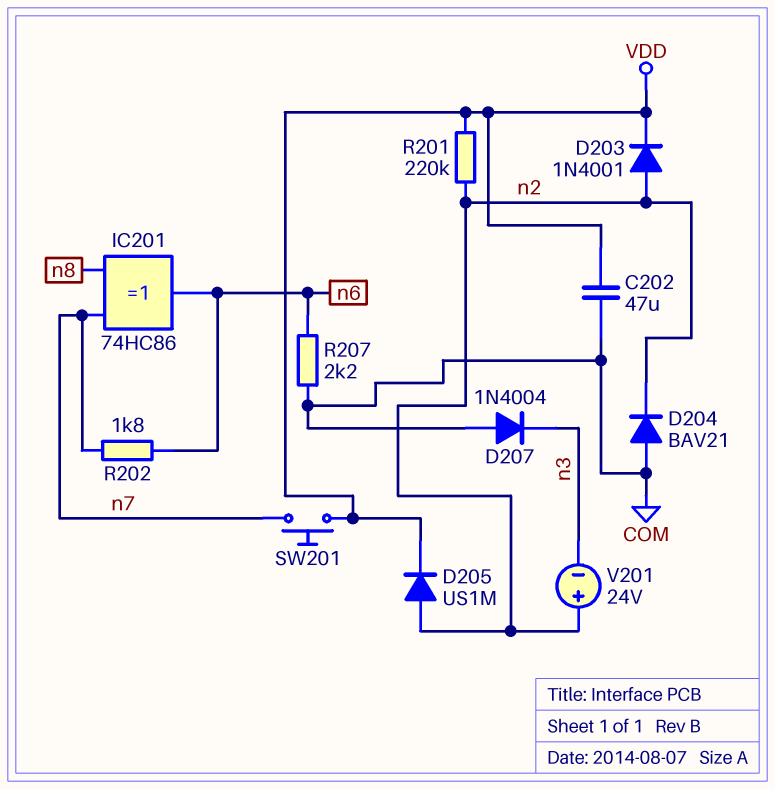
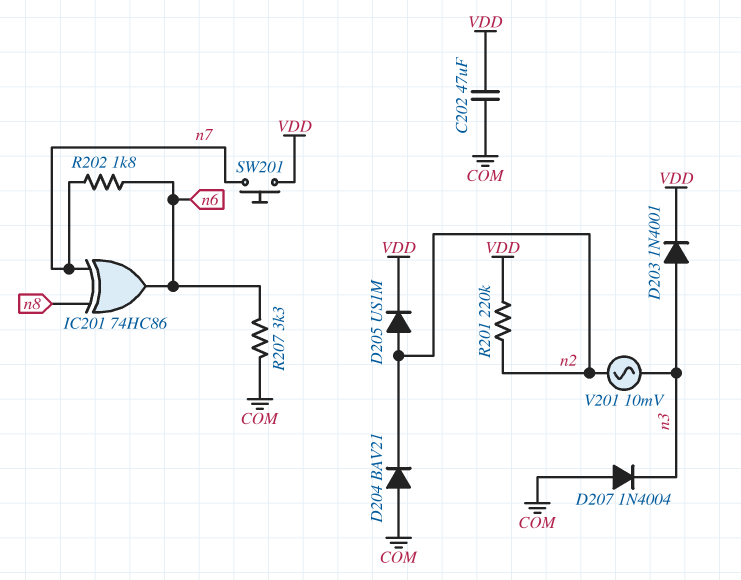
D203: diode 1N4001 (A n2, K VDD) -> diode 1N4001 (A n3, K VDD)
R207: 2.2k (COM, n6) -> 3.3k (COM, n6)
V201: 24V (plus n2, minus n3) -> AC 10mV (n2, n3)

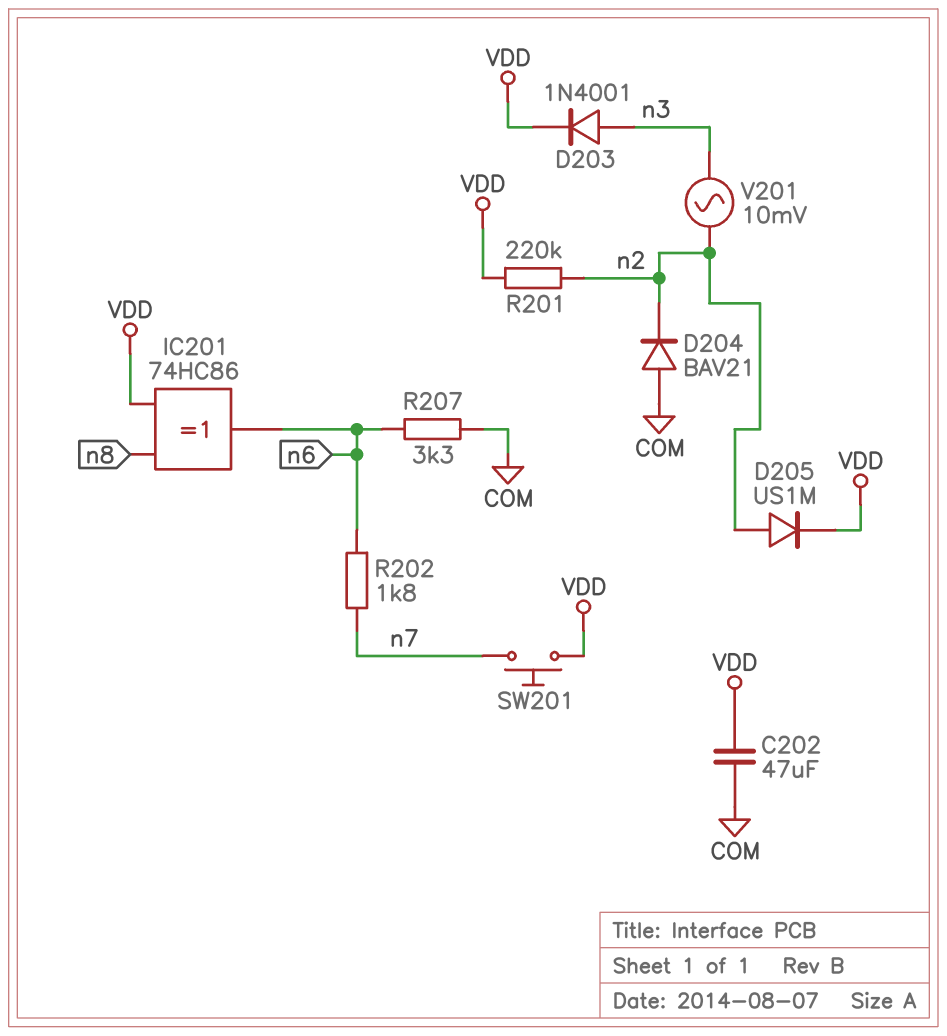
D207: diode 1N4004 (A COM, K n3) -> none
IC201: XOR 74HC86 (in n7, in n8, out n6) -> XOR 74HC86 (in VDD, in n8, out n6)

